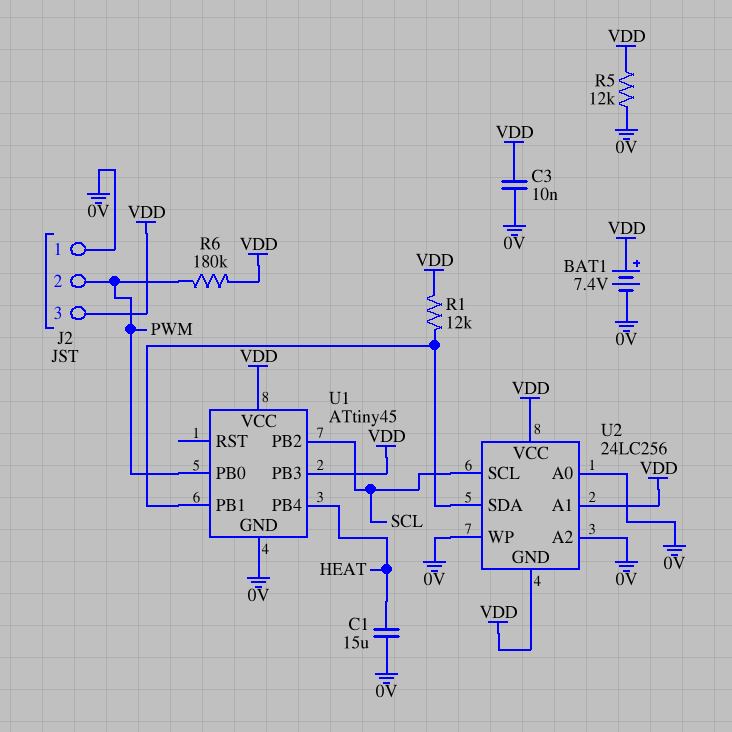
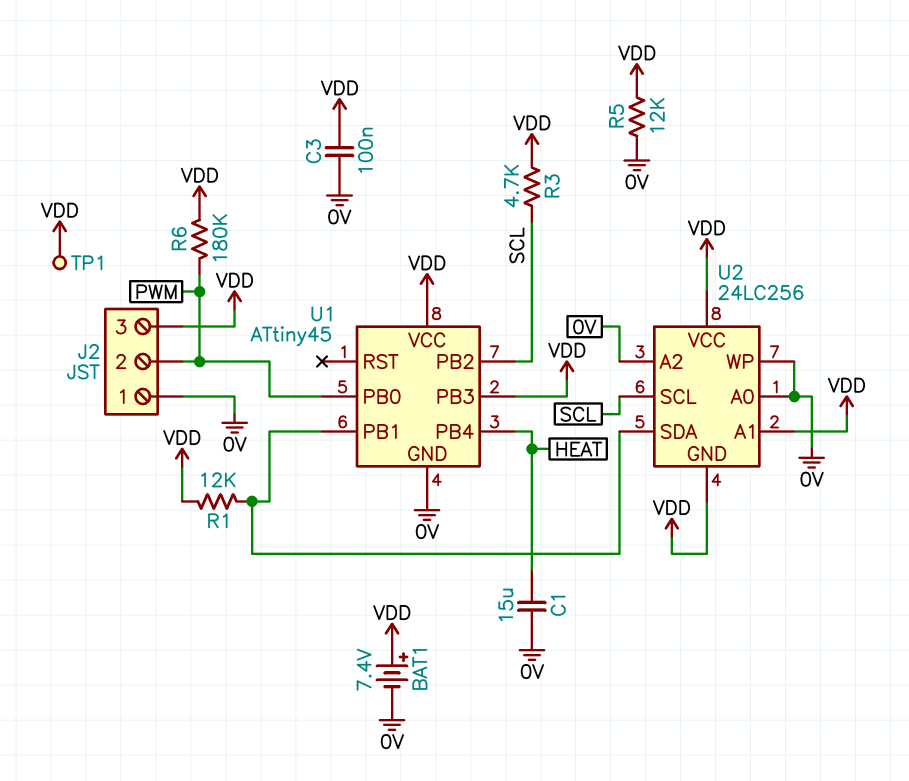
C3: 10nF (0V, VDD) -> 100nF (0V, VDD)
R3: none -> 4.7k (SCL, VDD)
TP1: none -> test point (VDD)

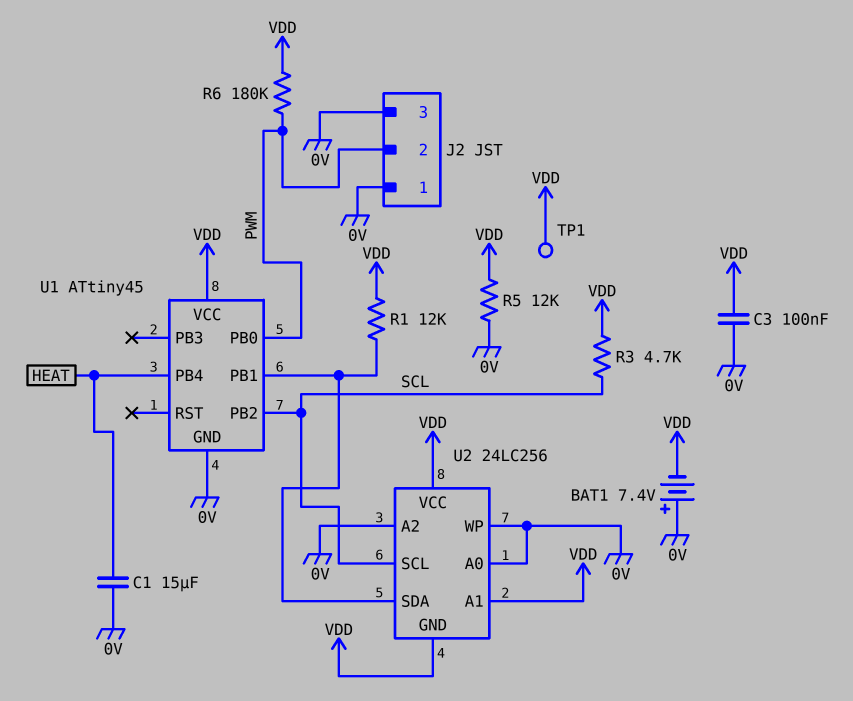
BAT1: 7.4V (plus VDD, minus 0V) -> 7.4V (plus 0V, minus VDD)
J2 pin 3: VDD -> 0V
U1 pin PB3: VDD -> none

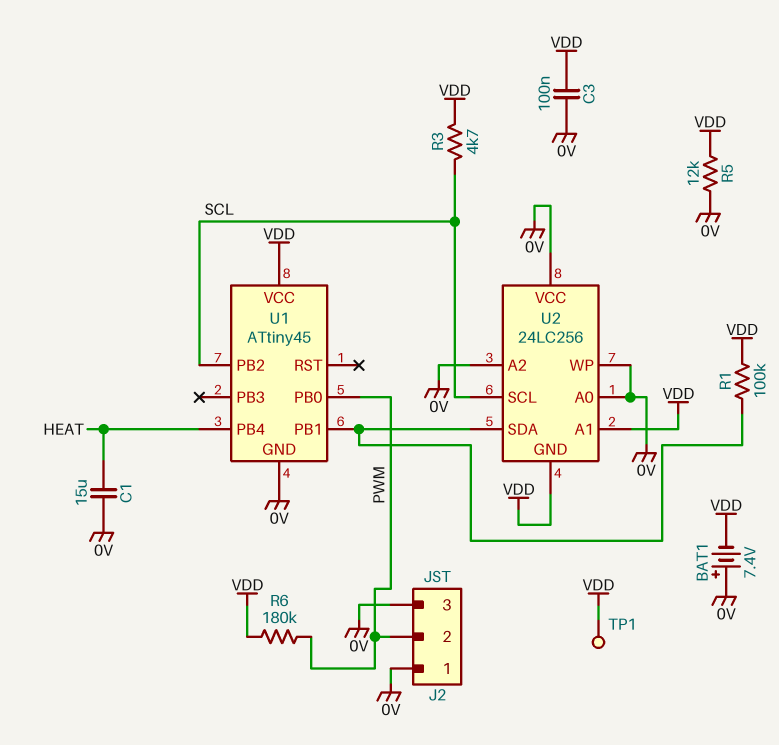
R1: 12k (U1/PB1, VDD) -> 100k (U1/PB1, VDD)
U2 pin VCC: VDD -> 0V

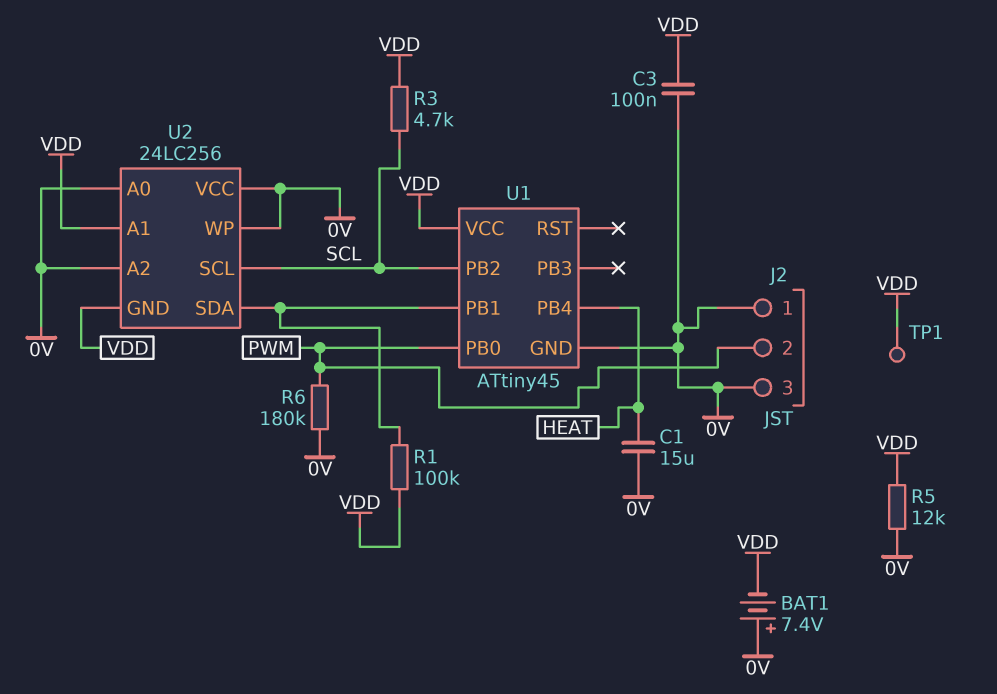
R6: 180k (PWM, VDD) -> 180k (0V, PWM)

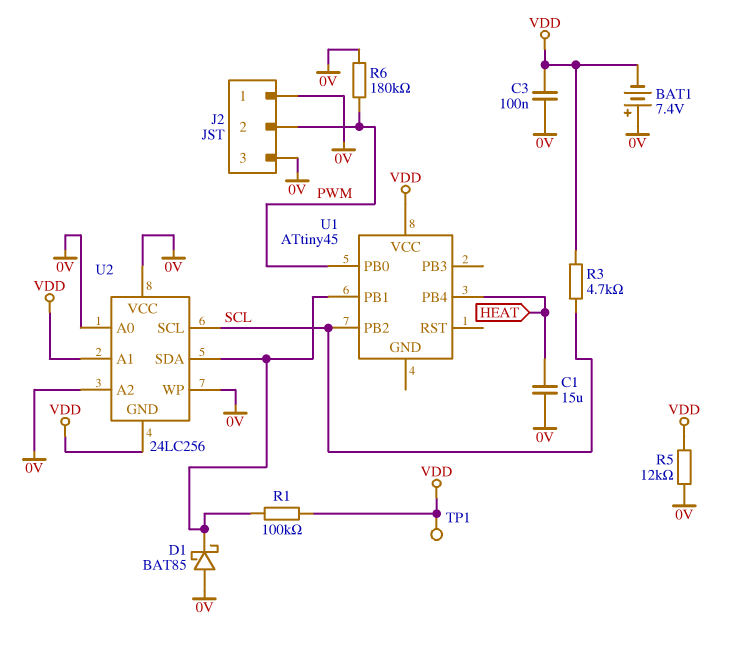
D1: none -> schottky BAT85 (A 0V, K U1/PB1)
U1 pin GND: 0V -> none

